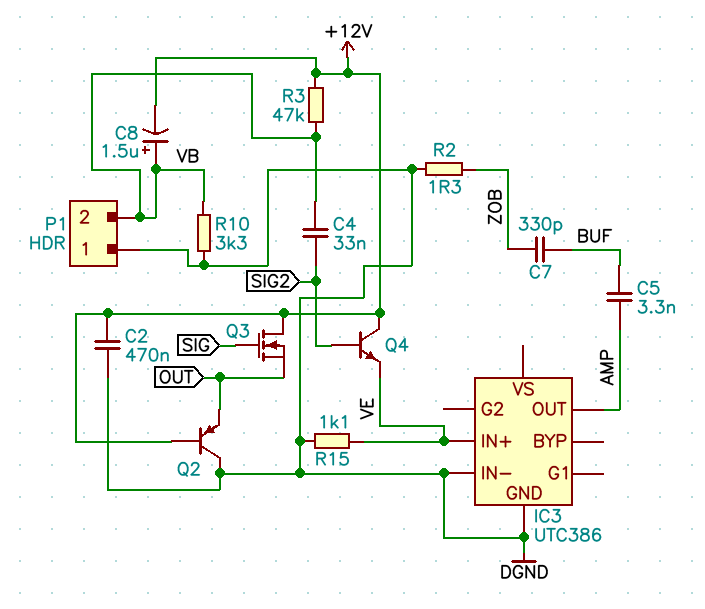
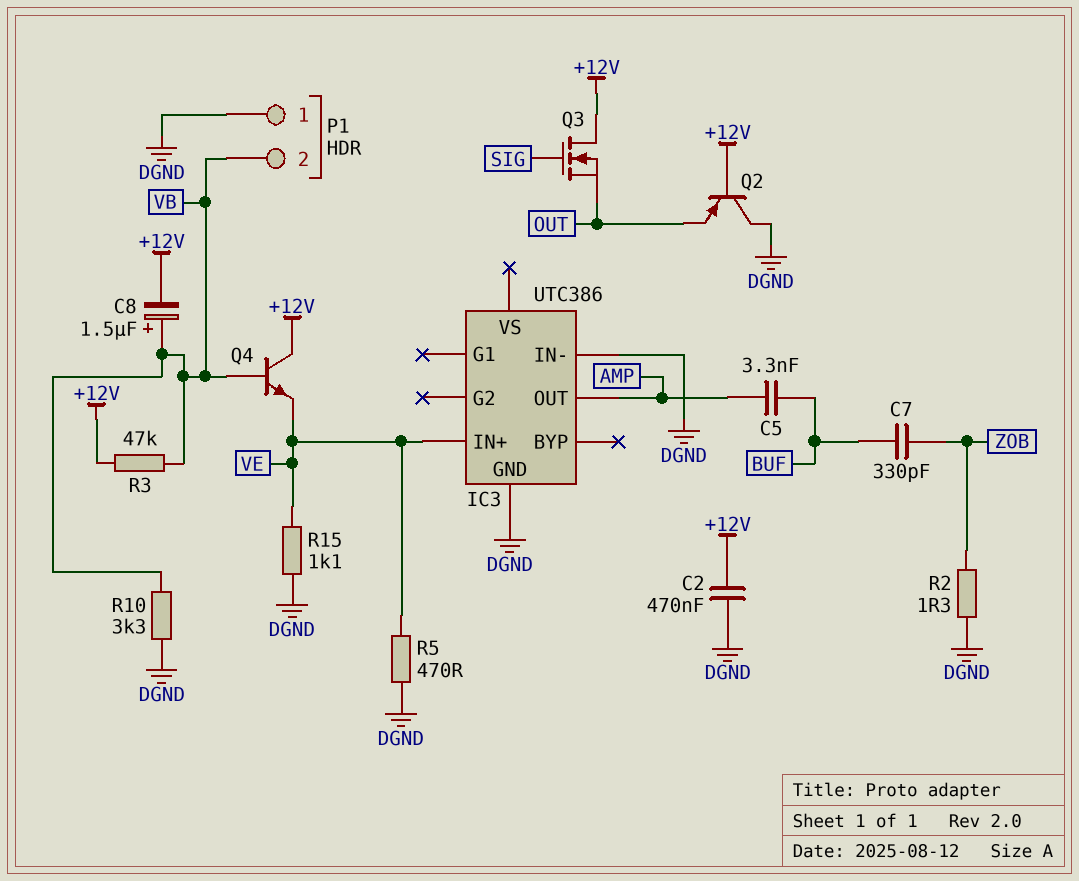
C4: 33nF (SIG2, VB) -> none
Q4: NPN (B SIG2, C +12V, E VE) -> NPN (B VB, C +12V, E VE)
R5: none -> 470 (DGND, VE)

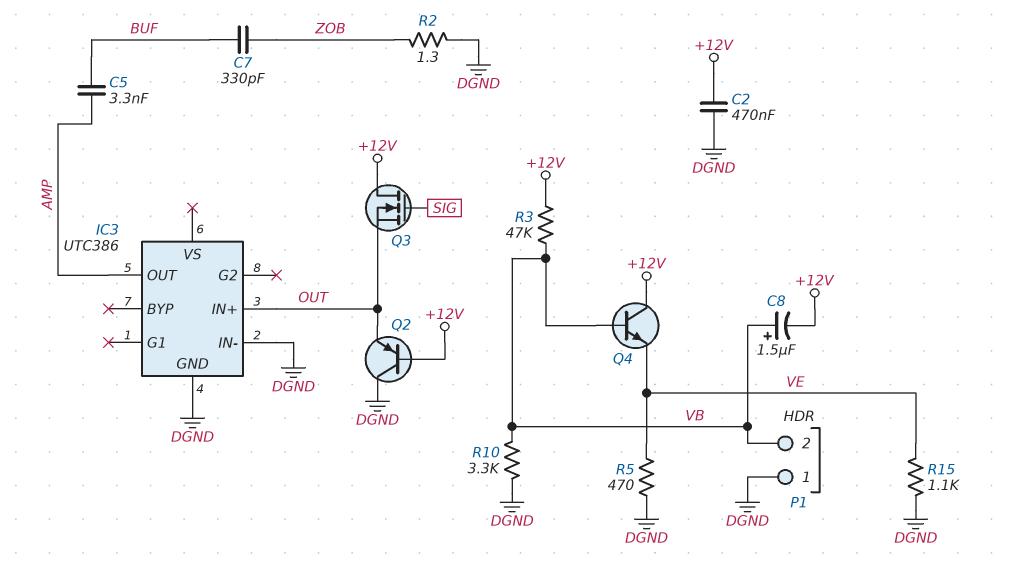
IC3 pin IN+: VE -> OUT

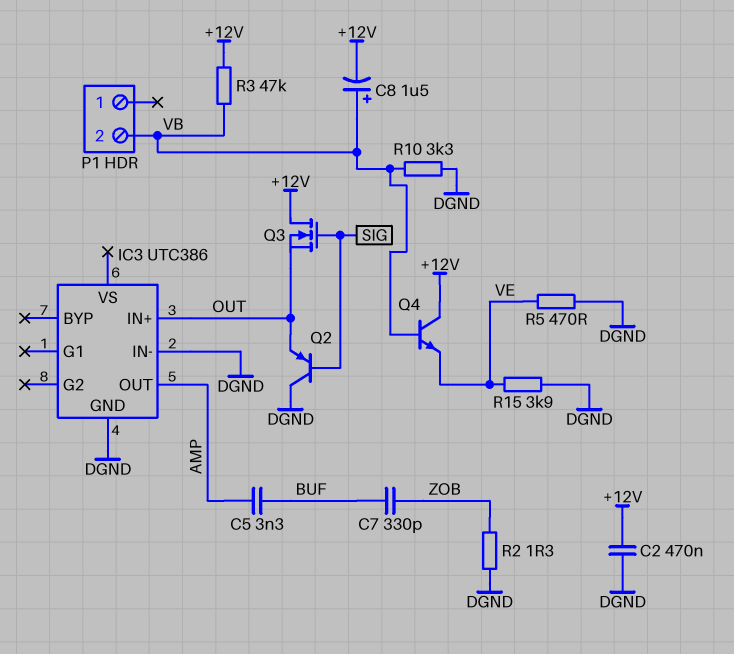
P1 pin 1: DGND -> none
Q2: PNP (B +12V, C DGND, E OUT) -> PNP (B SIG, C DGND, E OUT)
R15: 1.1k (DGND, VE) -> 3.9k (DGND, VE)

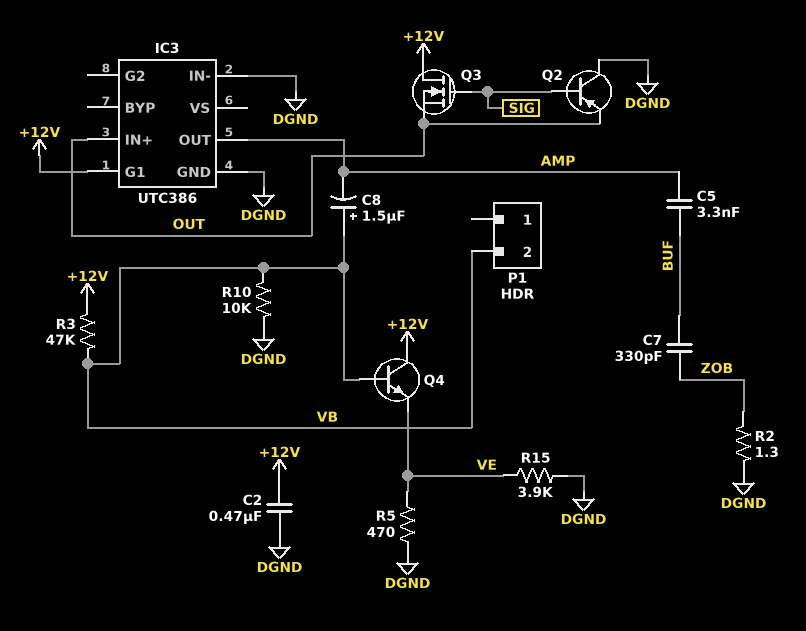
C8: 1.5uF (plus VB, minus +12V) -> 1.5uF (plus VB, minus AMP)
IC3 pin G1: none -> +12V
R10: 3.3k (DGND, VB) -> 10k (DGND, VB)

